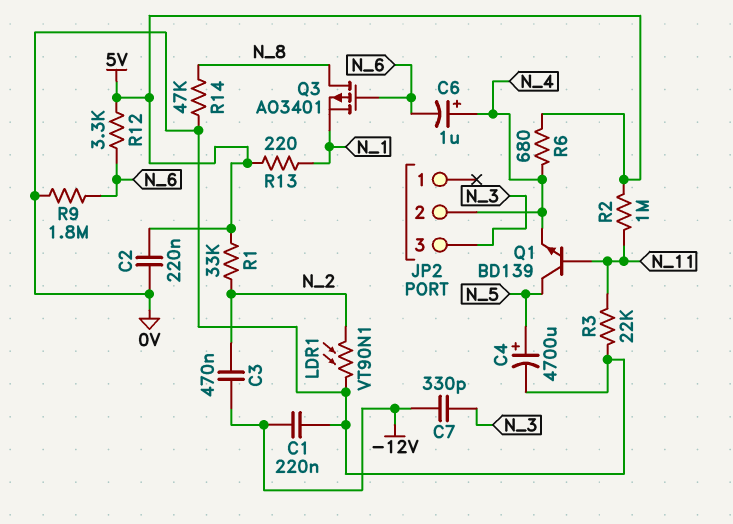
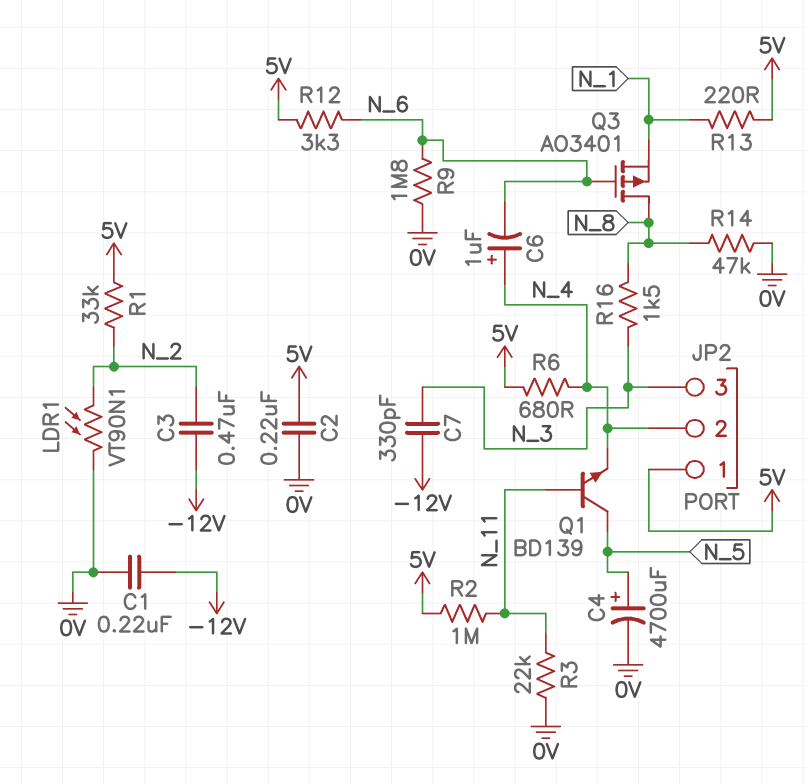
JP2 pin 1: none -> 5V
R16: none -> 1.5k (N_3, N_8)

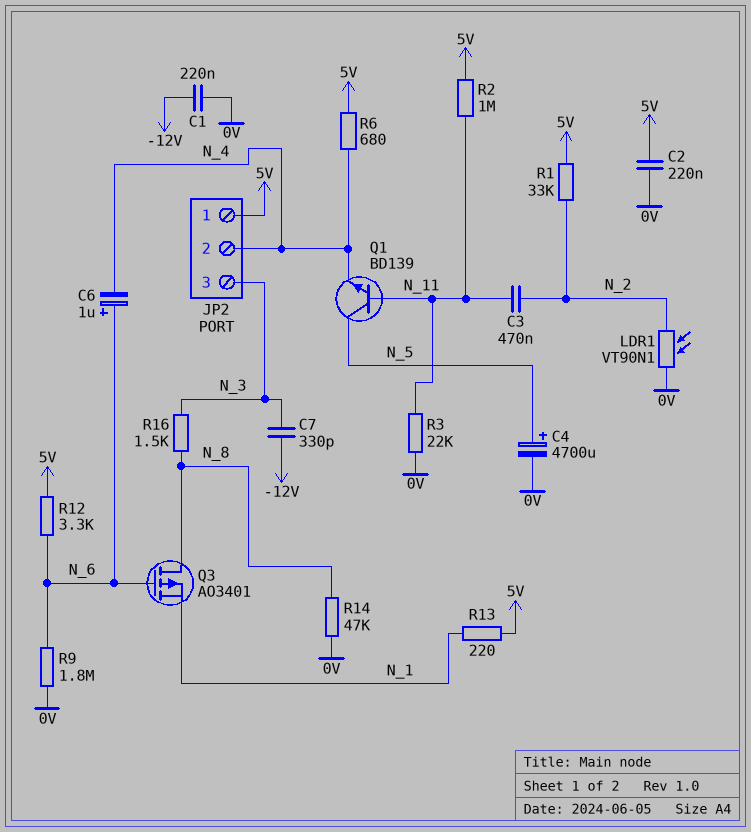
C3: 470nF (-12V, N_2) -> 470nF (N_2, N_11)
C6: 1uF (plus N_4, minus N_6) -> 1uF (plus N_6, minus N_4)

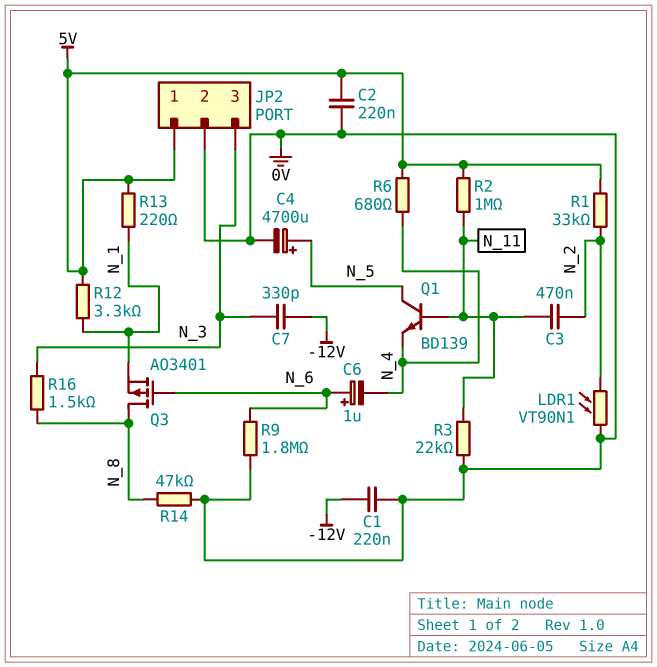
JP2 pin 2: N_4 -> 0V
R12: 3.3k (5V, N_6) -> 3.3k (5V, N_1)

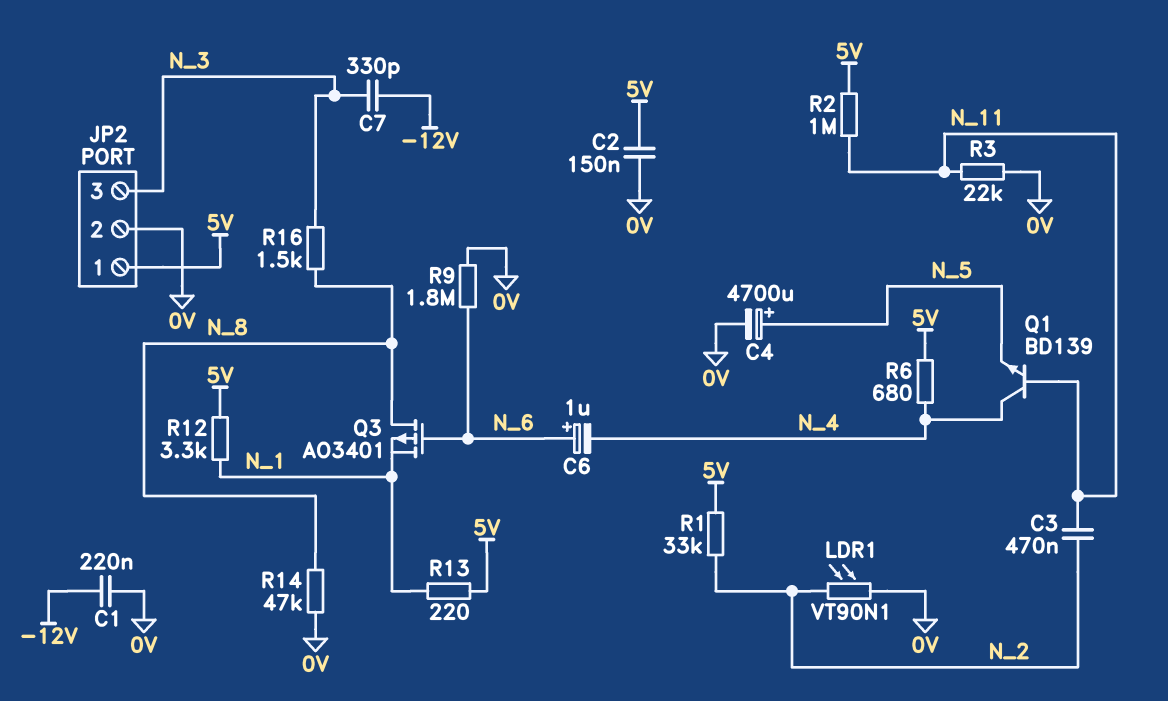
C2: 220nF (0V, 5V) -> 150nF (0V, 5V)
Q1: NPN BD139 (B N_11, C N_5, E N_4) -> NPN BD139 (B N_11, C N_4, E N_5)

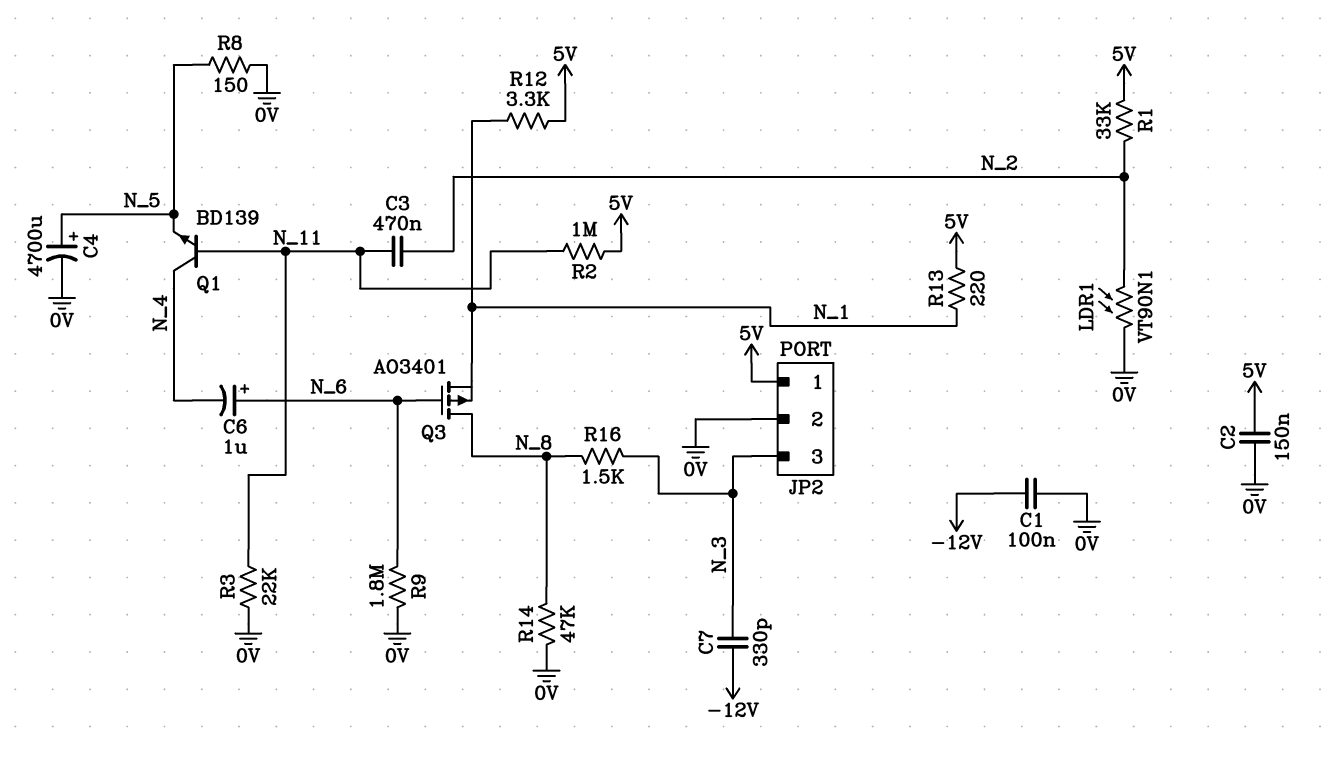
C1: 220nF (-12V, 0V) -> 100nF (-12V, 0V)
R6: 680 (5V, N_4) -> none
R8: none -> 150 (0V, N_5)

